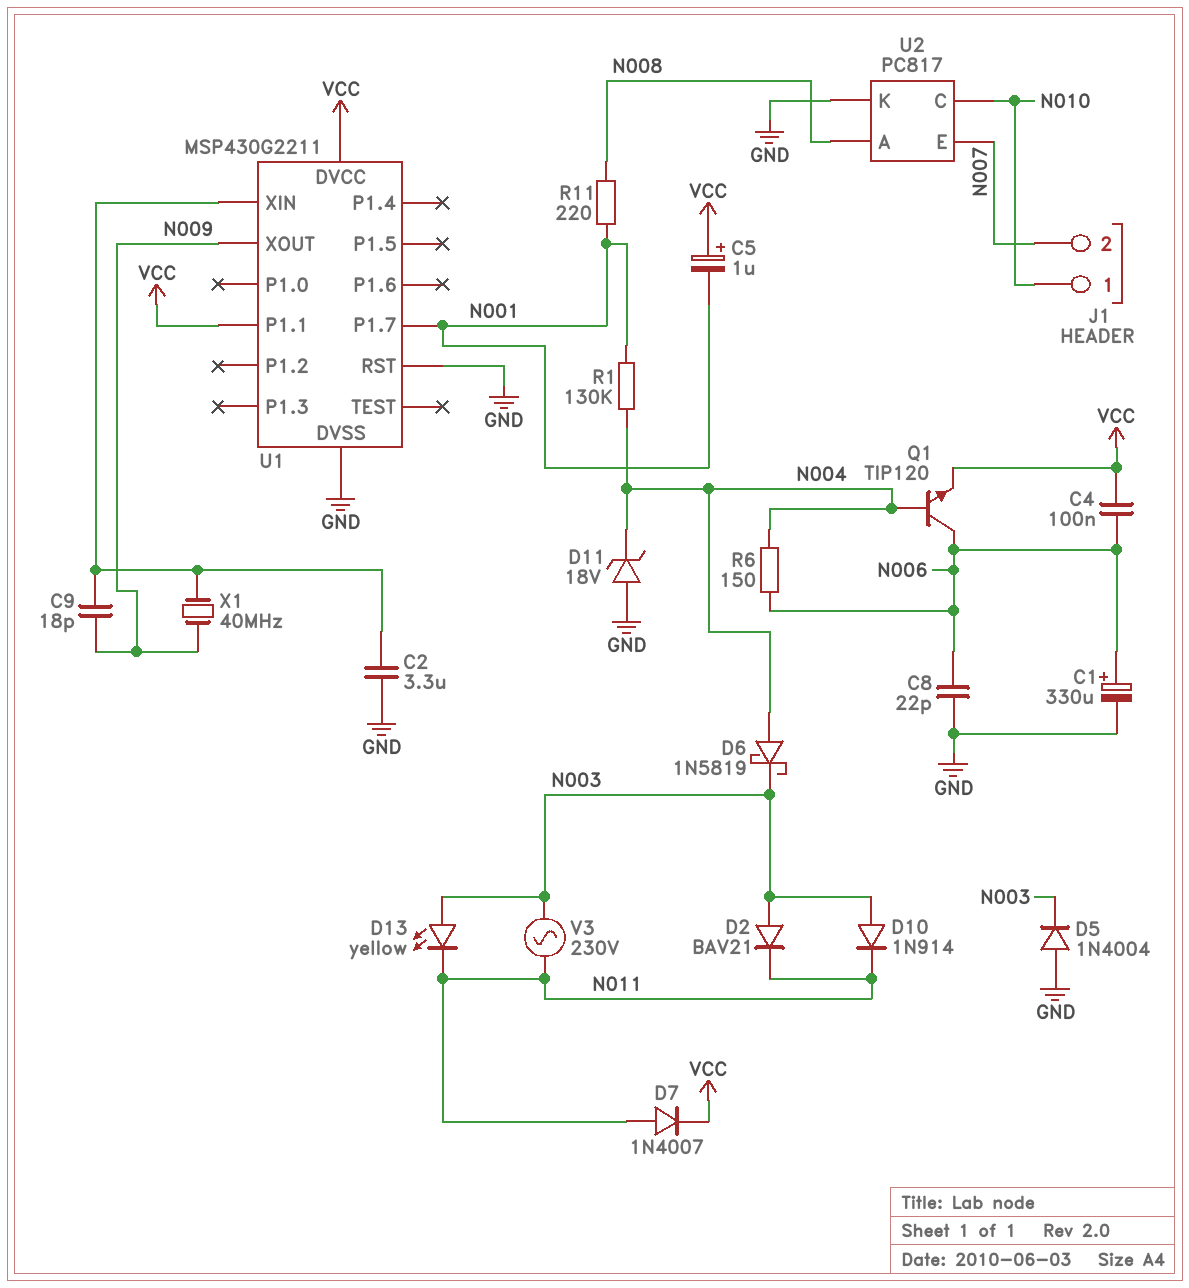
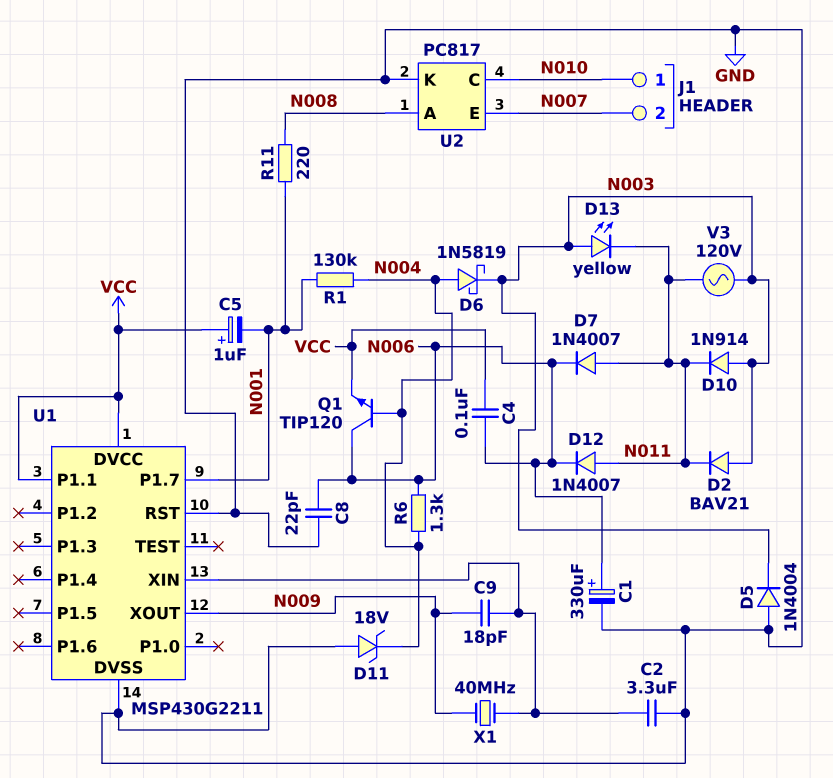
D7: diode 1N4007 (A N011, K VCC) -> diode 1N4007 (A N011, K N006)
D12: none -> diode 1N4007 (A N011, K N006)
R6: 150 (N004, N006) -> 1.3k (N004, N006)
V3: AC 230V (N003, N011) -> AC 120V (N003, N011)

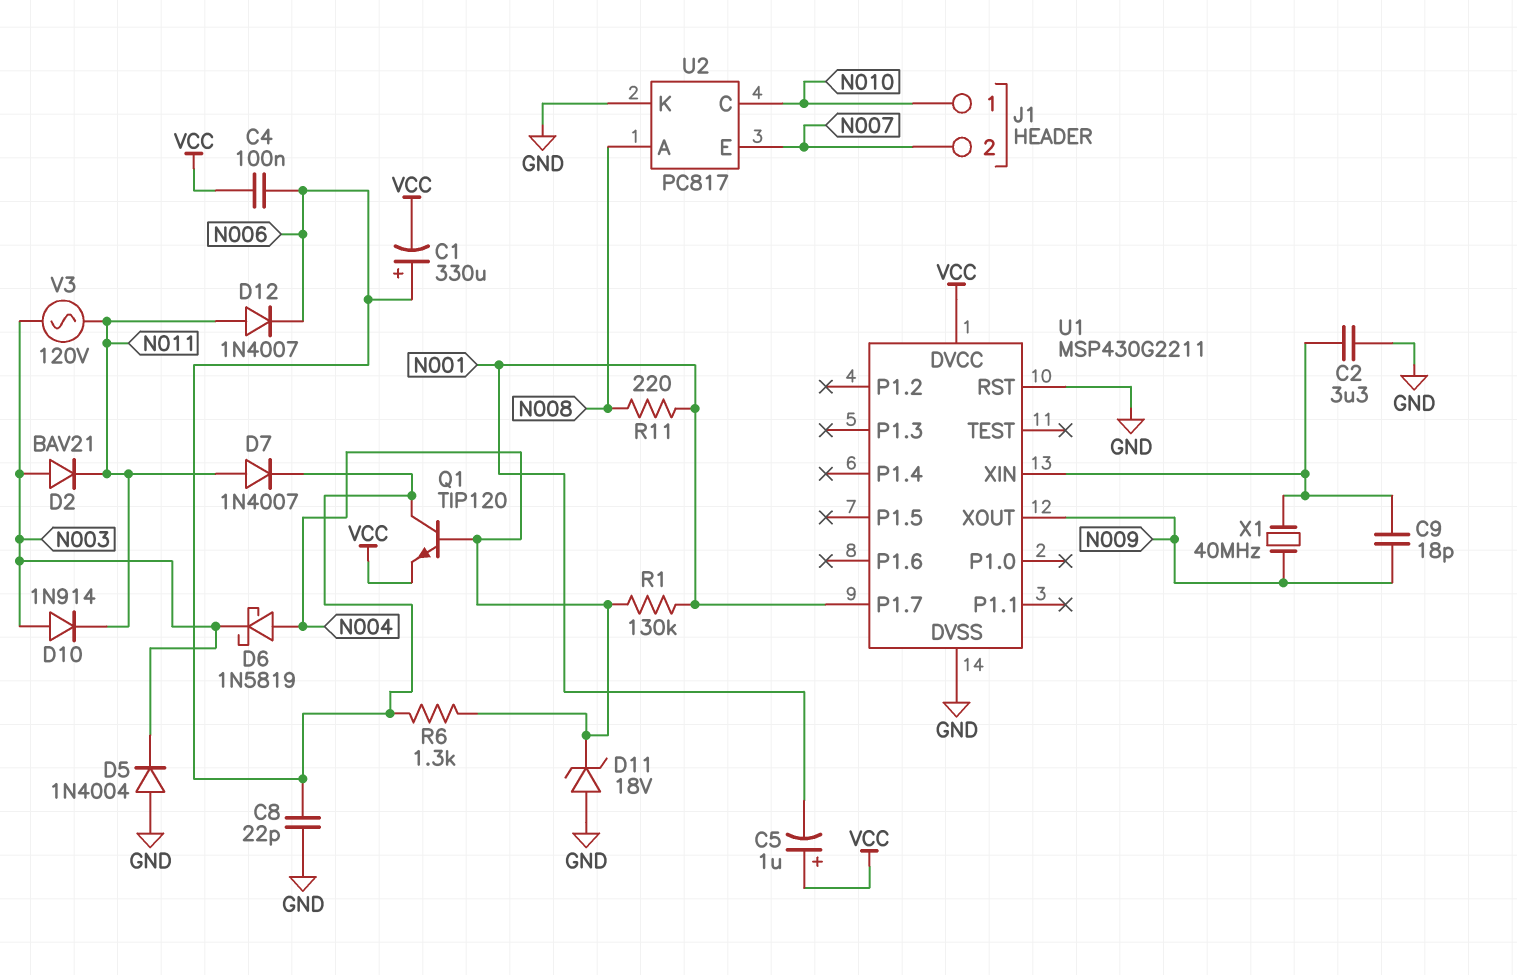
C1: 330uF (plus N006, minus GND) -> 330uF (plus N006, minus VCC)
D13: LED yellow (A N003, K N011) -> none
U1 pin P1.1: VCC -> none

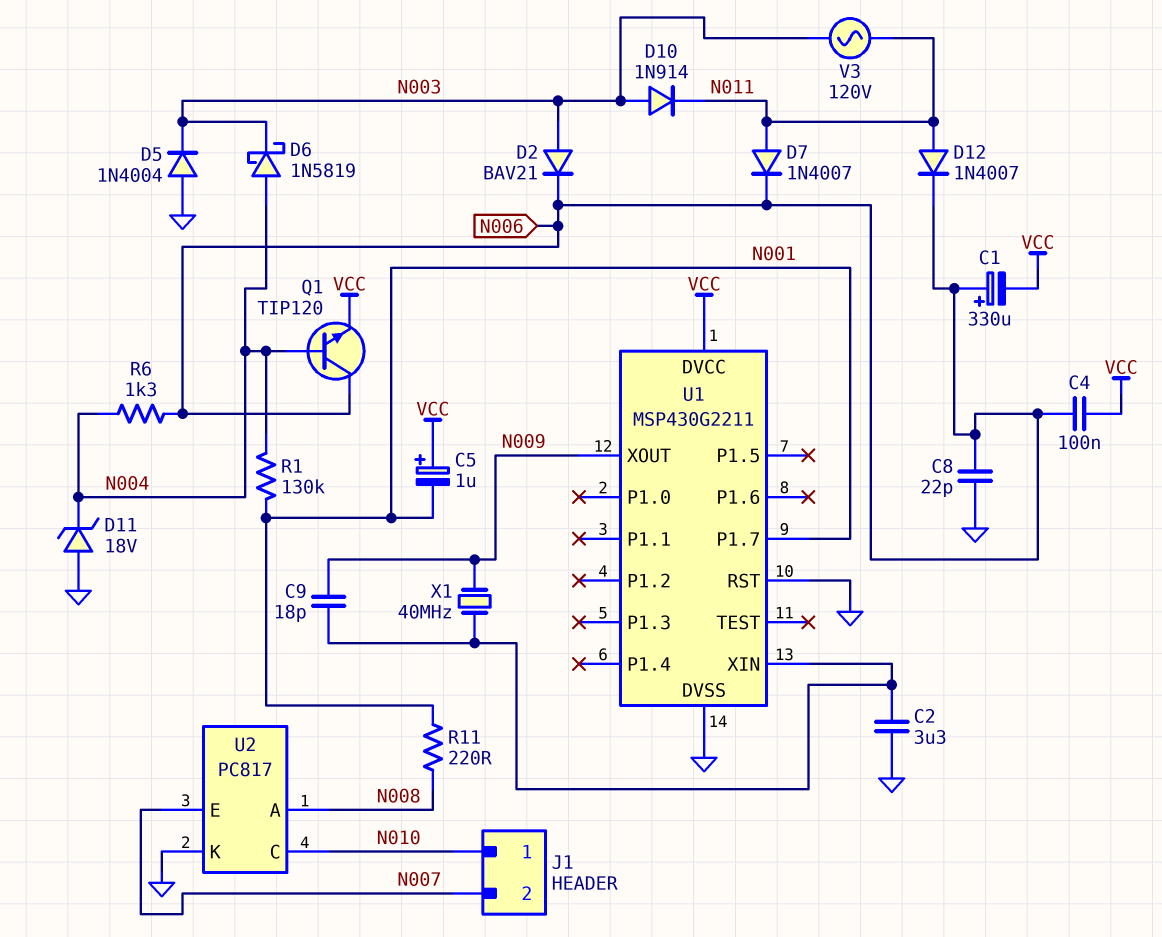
D2: diode BAV21 (A N003, K N011) -> diode BAV21 (A N003, K N006)

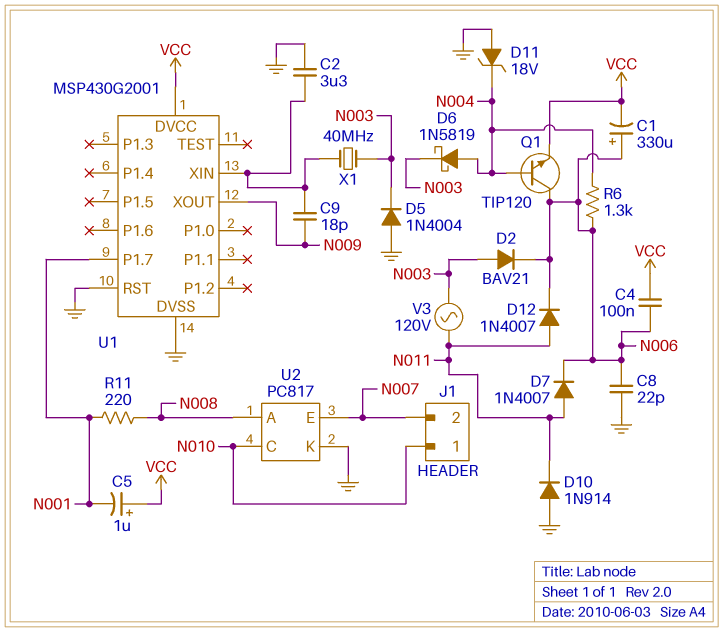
D10: diode 1N914 (A N003, K N011) -> diode 1N914 (A GND, K N011)
R1: 130k (N001, N004) -> none
U1: MSP430G2211 -> MSP430G2001
X1: 40MHz (N009, U1/XIN) -> 40MHz (N003, U1/XIN)

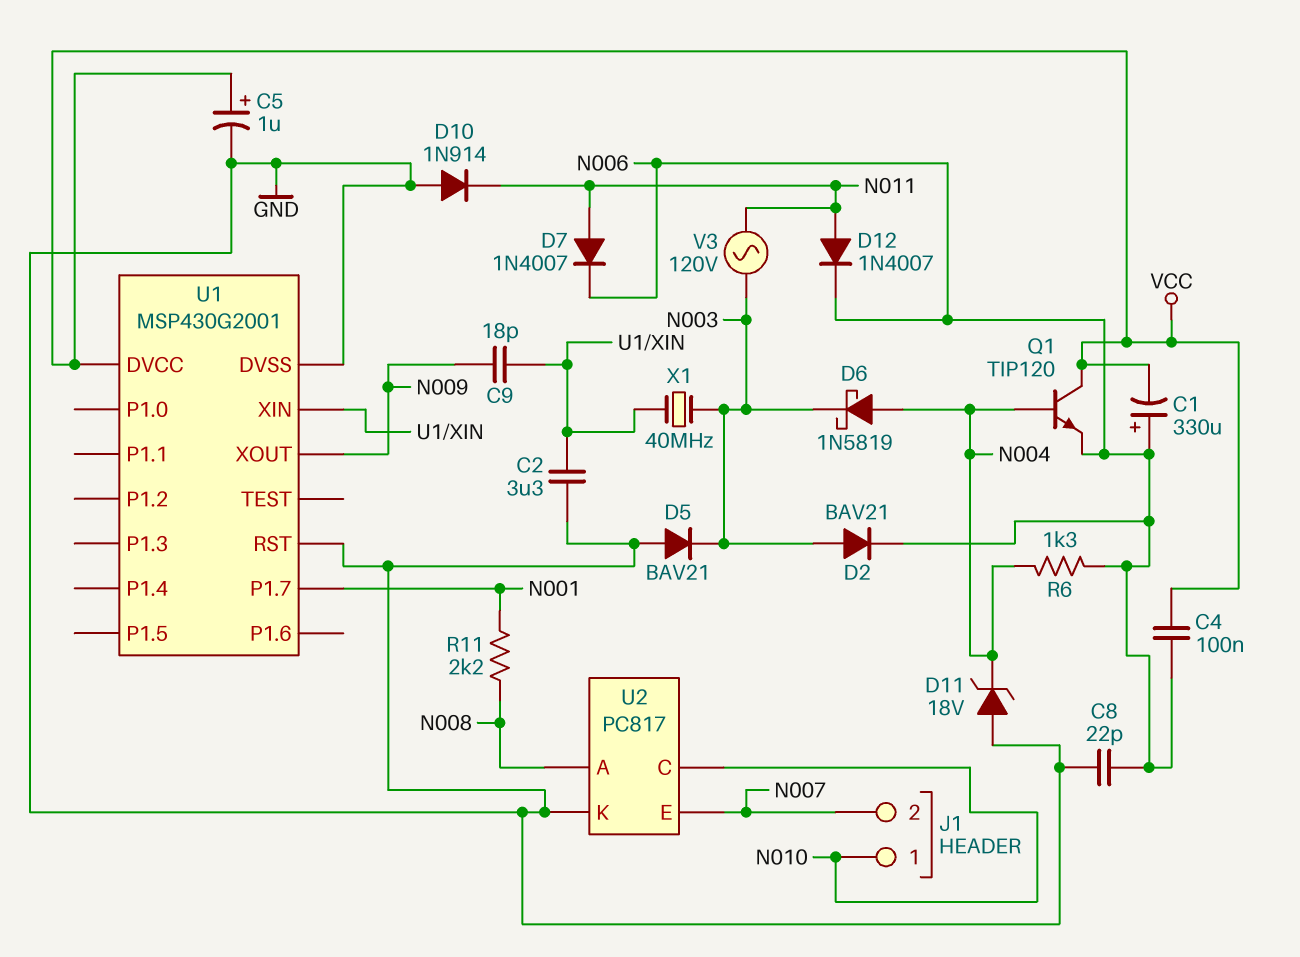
C5: 1uF (plus VCC, minus N001) -> 1uF (plus VCC, minus GND)
D5: diode 1N4004 (A GND, K N003) -> diode BAV21 (A GND, K N003)
Q1: NPN TIP120 (B N004, C N006, E VCC) -> NPN TIP120 (B N004, C VCC, E N006)
R11: 220 (N001, N008) -> 2.2k (N001, N008)

